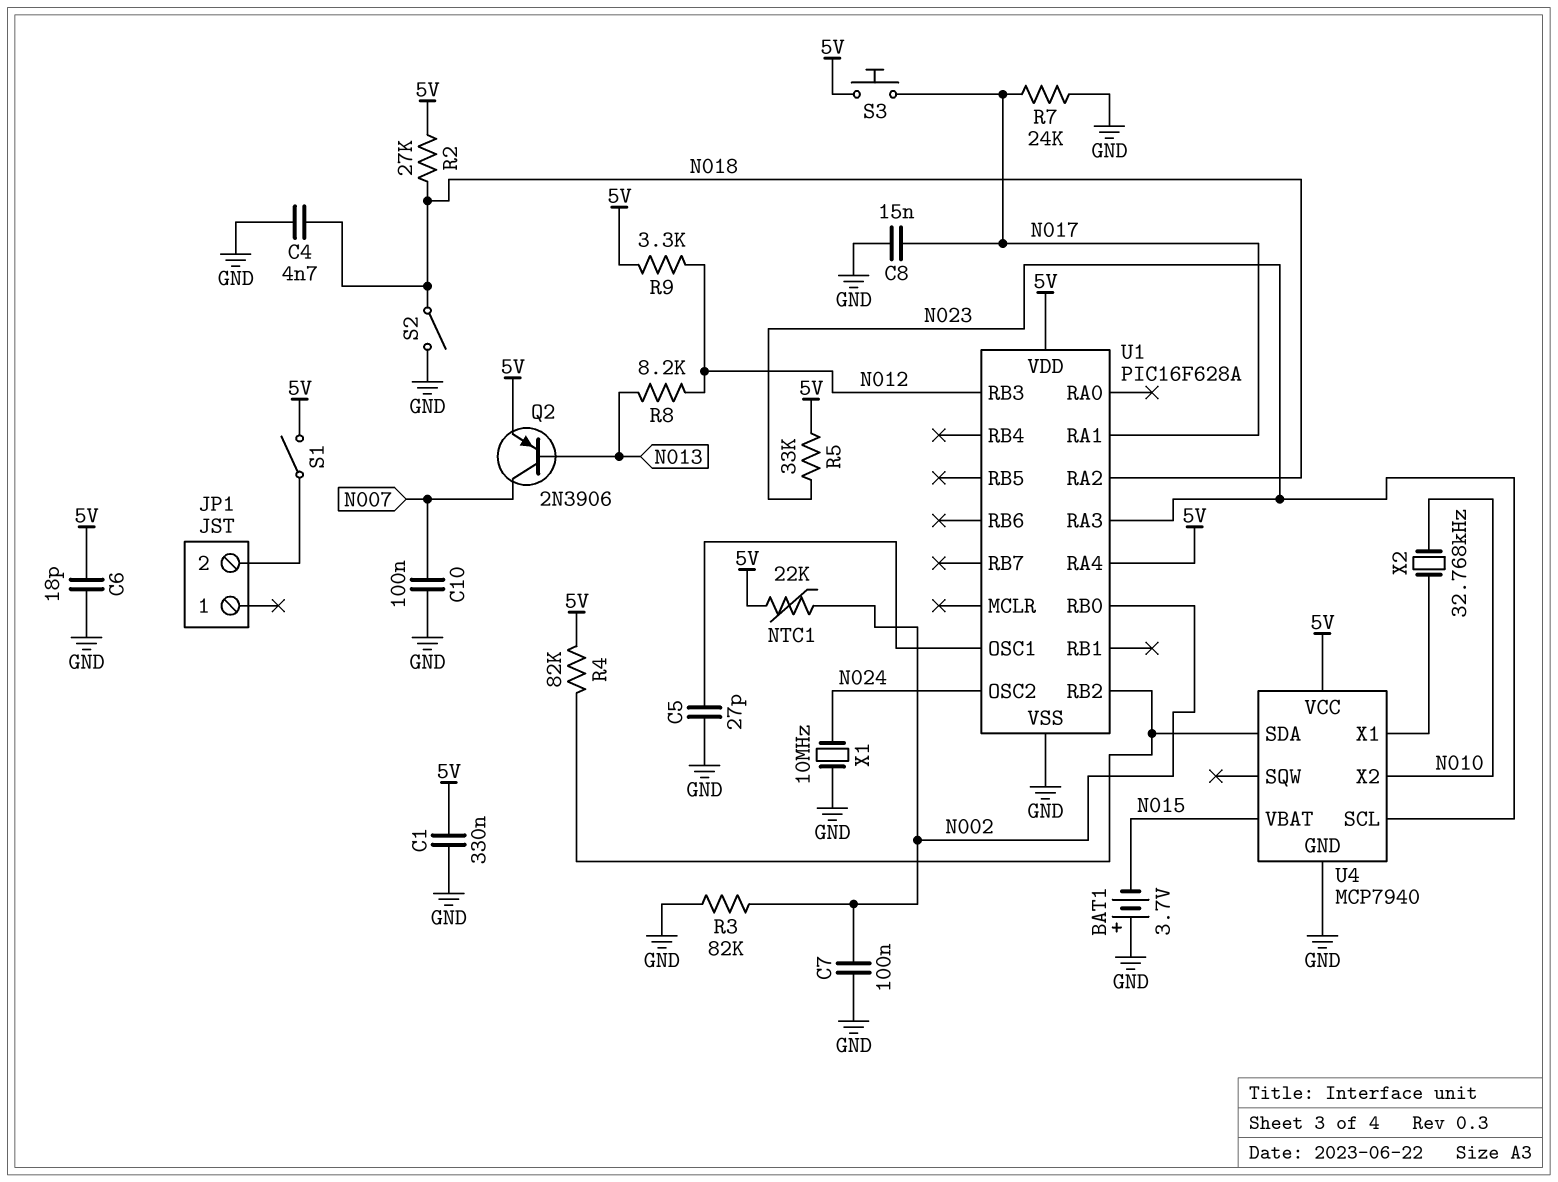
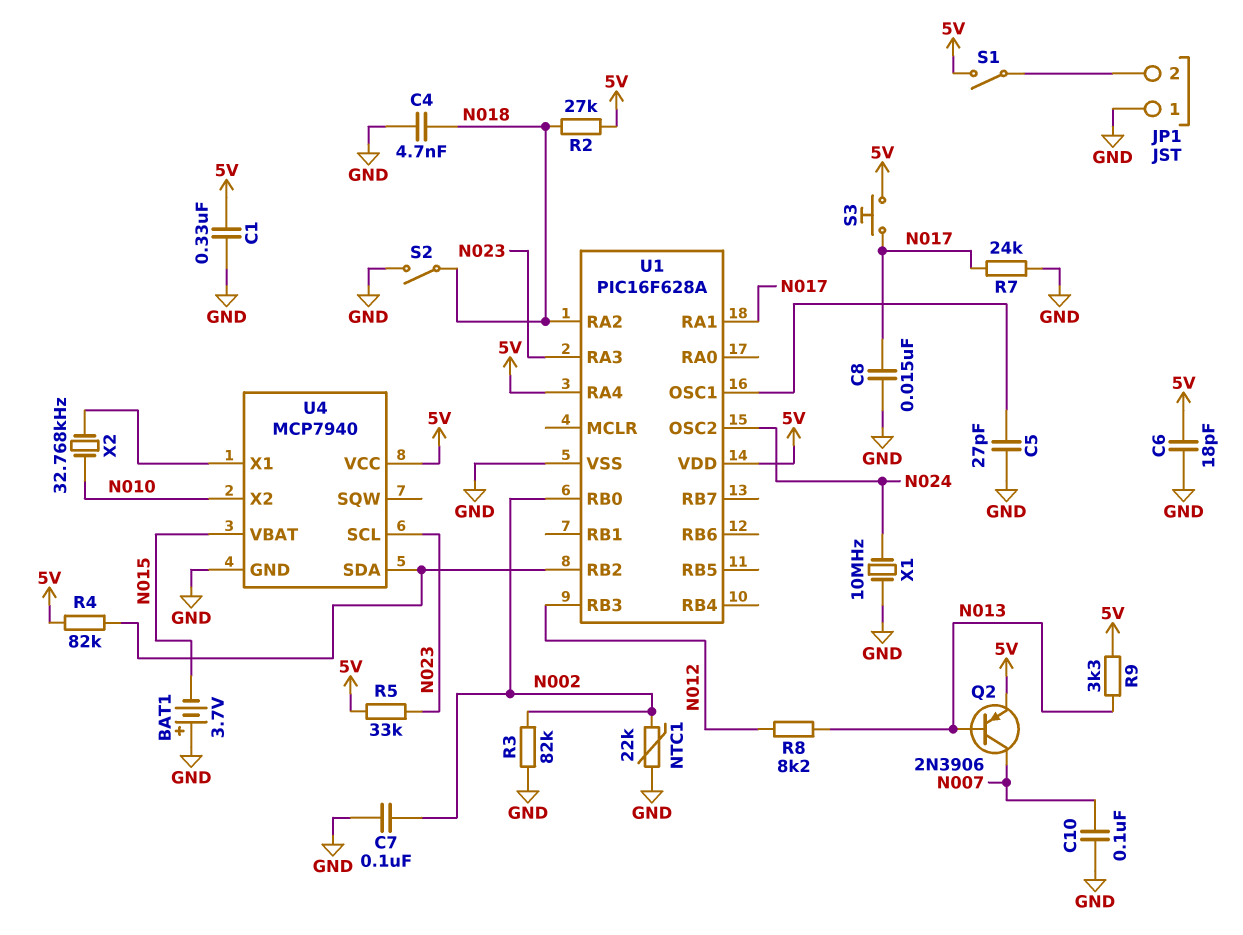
JP1 pin 1: none -> GND
NTC1: 22k (5V, N002) -> 22k (GND, N002)
R9: 3.3k (5V, N012) -> 3.3k (5V, N013)

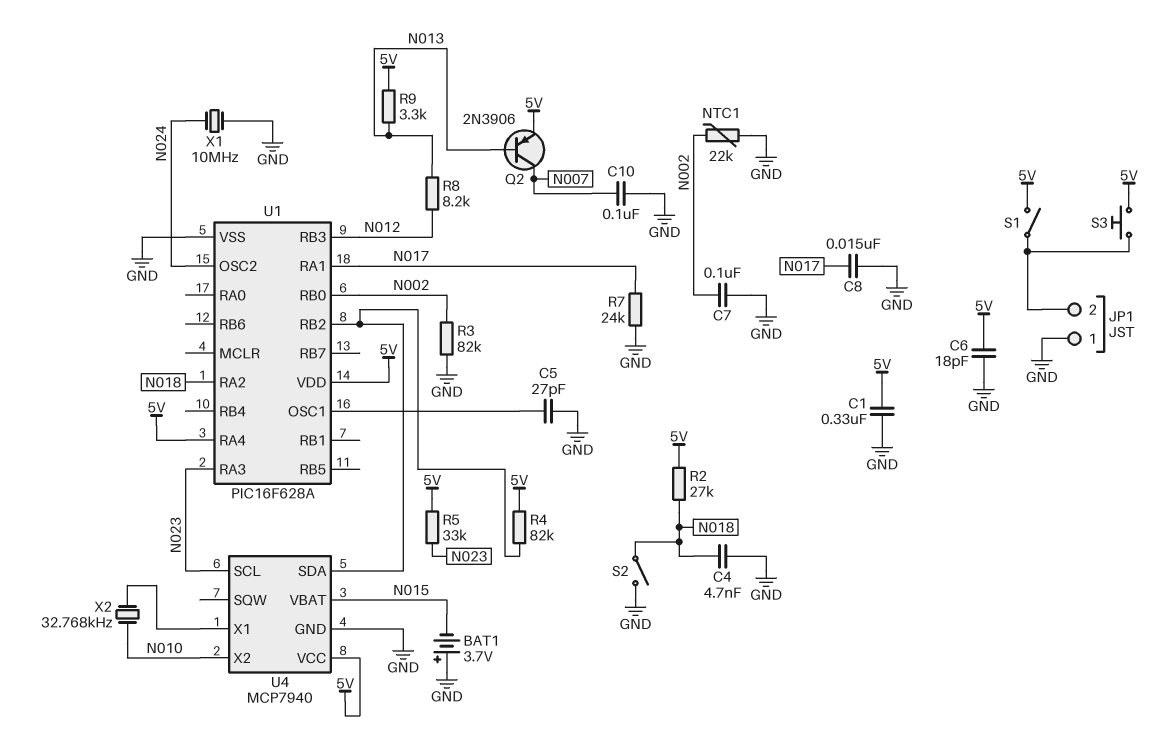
S3: button (5V, N017) -> button (5V, JP1/2)

